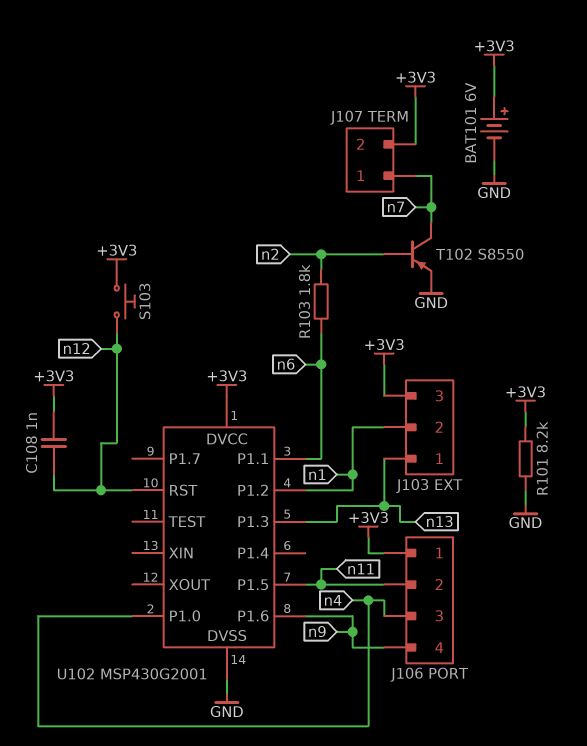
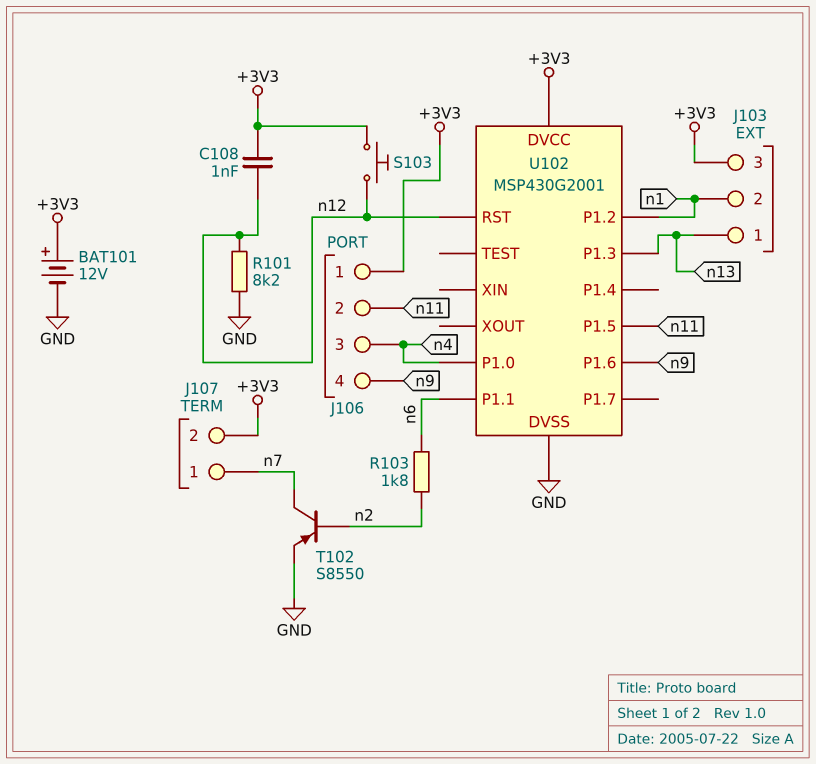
BAT101: 6V (plus +3V3, minus GND) -> 12V (plus +3V3, minus GND)
R101: 8.2k (+3V3, GND) -> 8.2k (GND, n12)

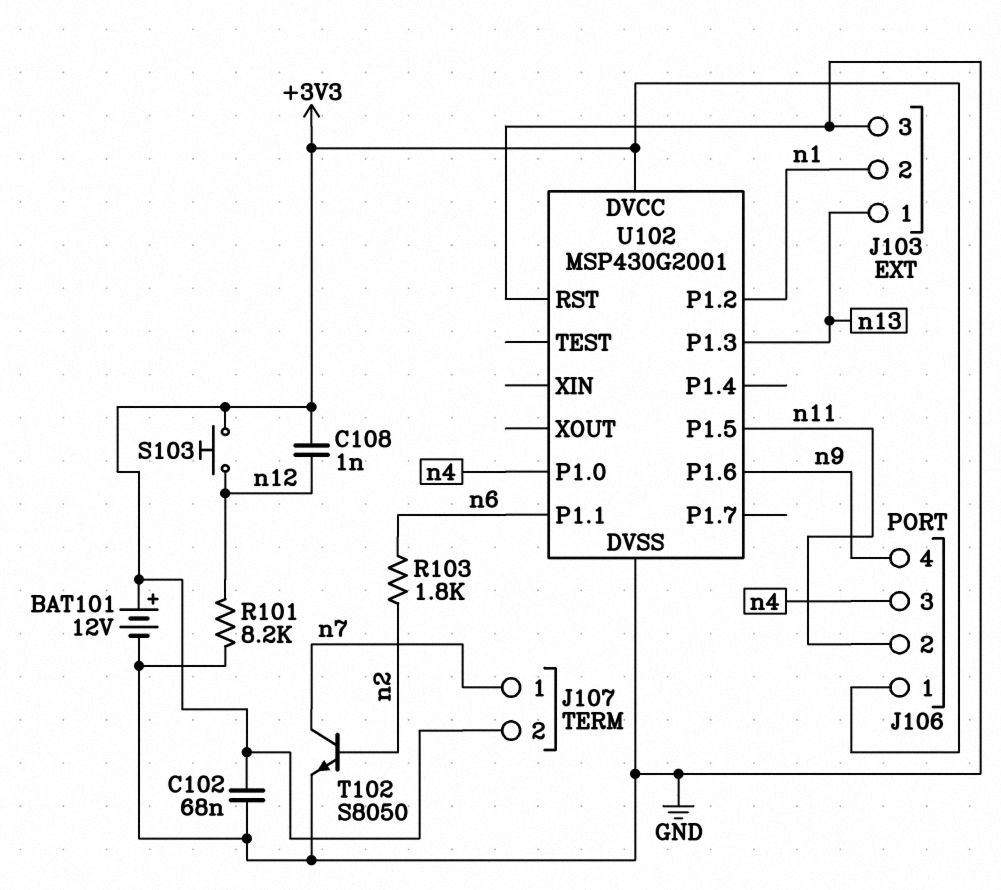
C102: none -> 68nF (+3V3, GND)
J103 pin 3: +3V3 -> GND
T102: PNP S8550 (B n2, C n7, E GND) -> NPN S8050 (B n2, C n7, E GND)
U102 pin RST: n12 -> GND

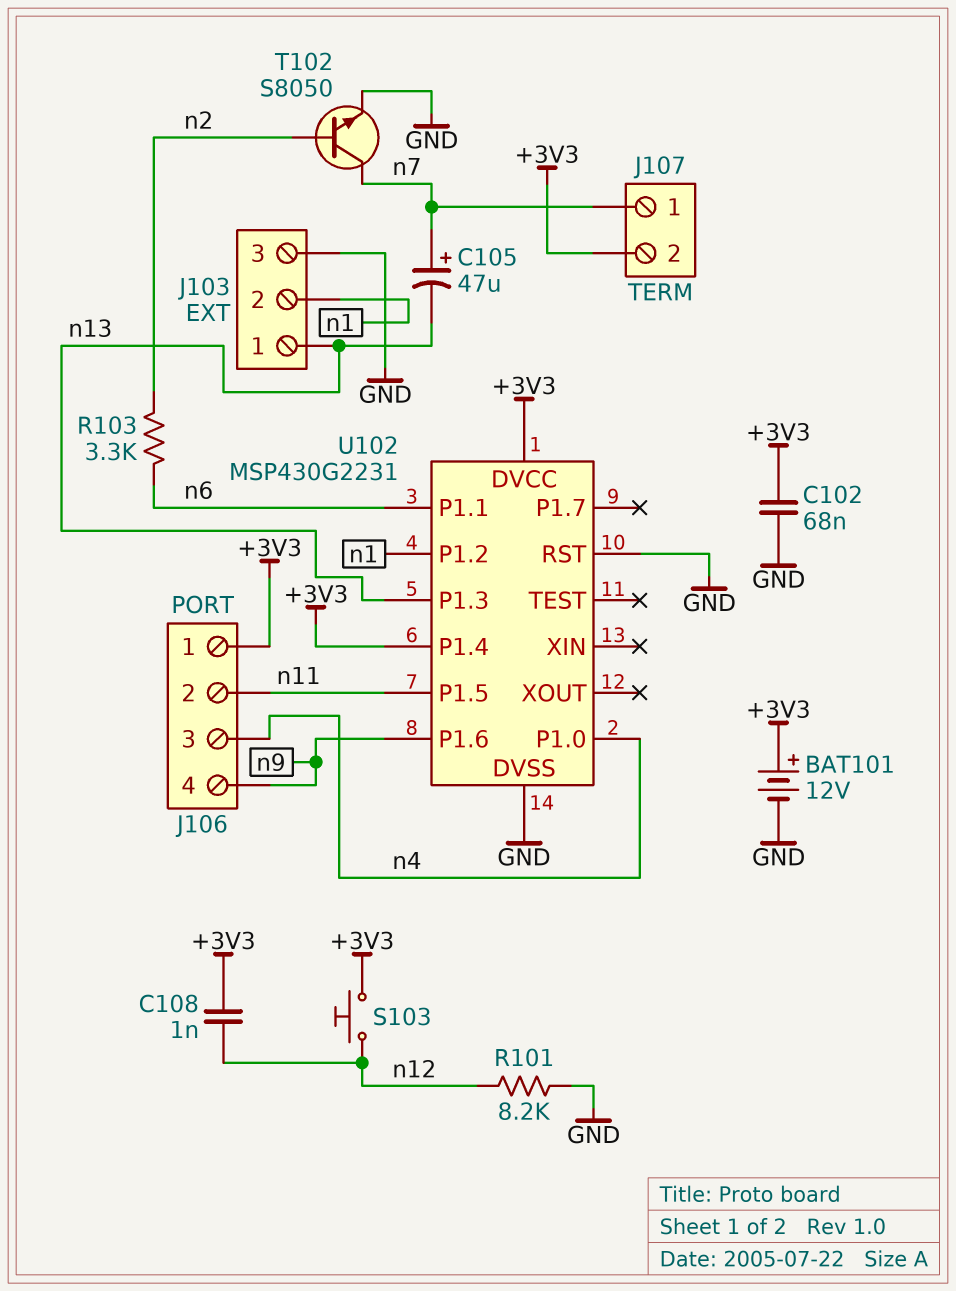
C105: none -> 47uF (plus n7, minus n13)
R103: 1.8k (n2, n6) -> 3.3k (n2, n6)
U102: MSP430G2001 -> MSP430G2231
U102 pin P1.4: none -> +3V3

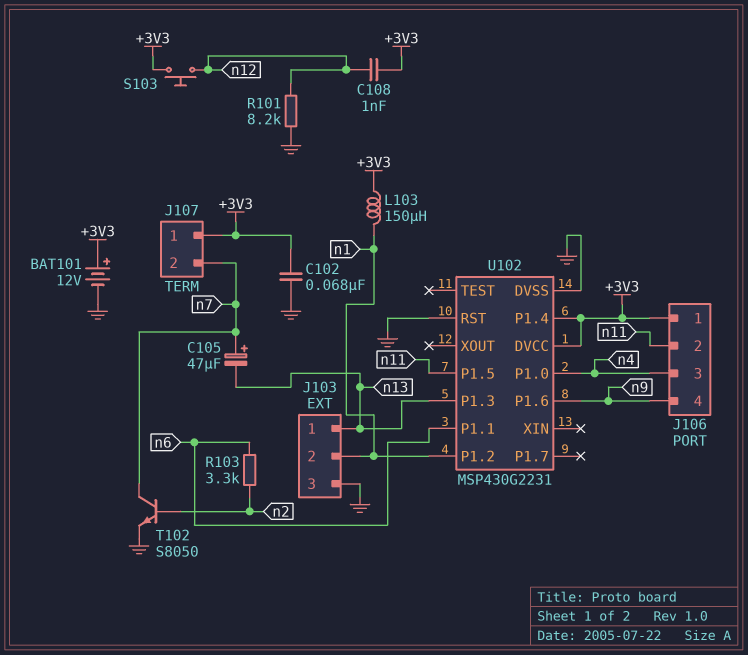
J107 pin 1: n7 -> +3V3
J107 pin 2: +3V3 -> n7
L103: none -> 150uH (+3V3, n1)

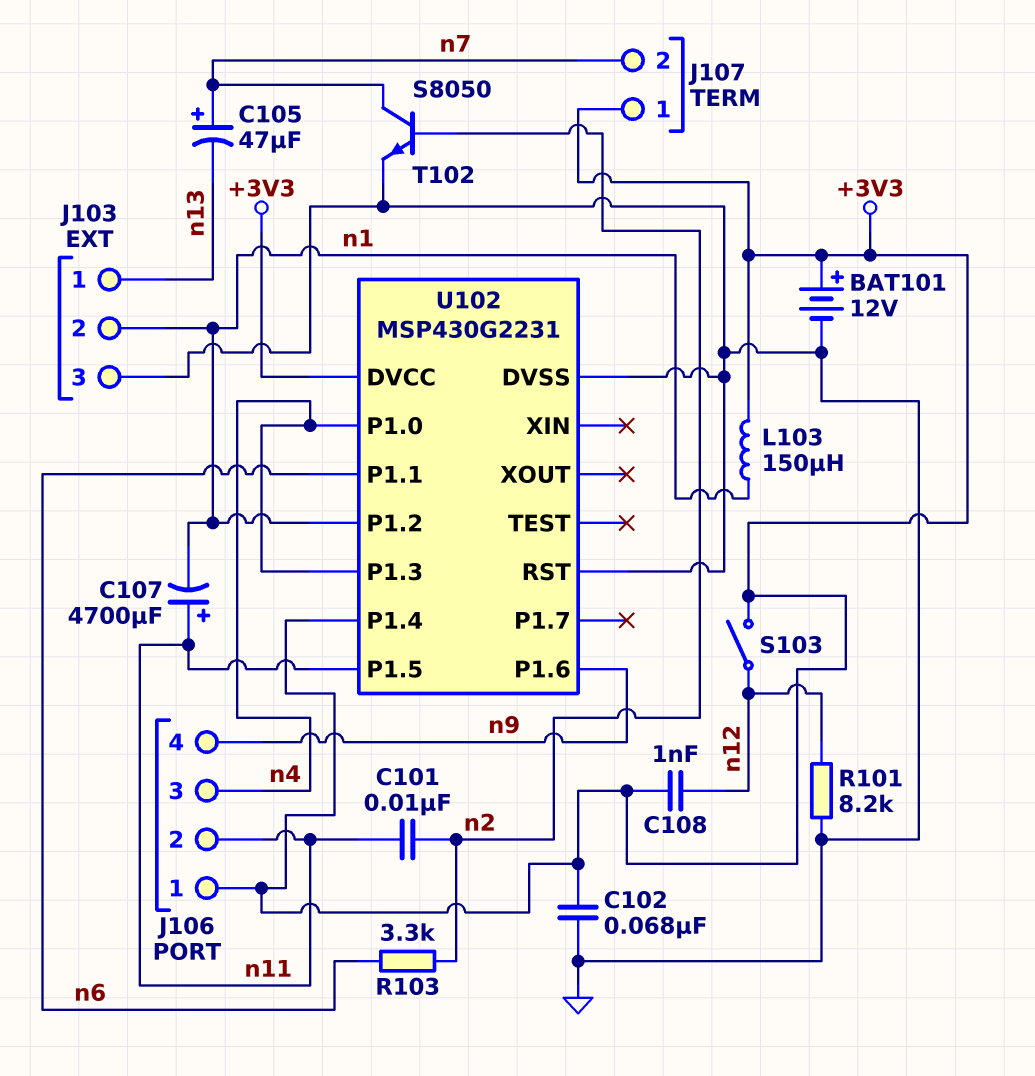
C101: none -> 10nF (n2, n11)
C107: none -> 4700uF (plus n11, minus n1)
S103: button (+3V3, n12) -> switch (+3V3, n12)
U102 pin P1.3: n13 -> n4

